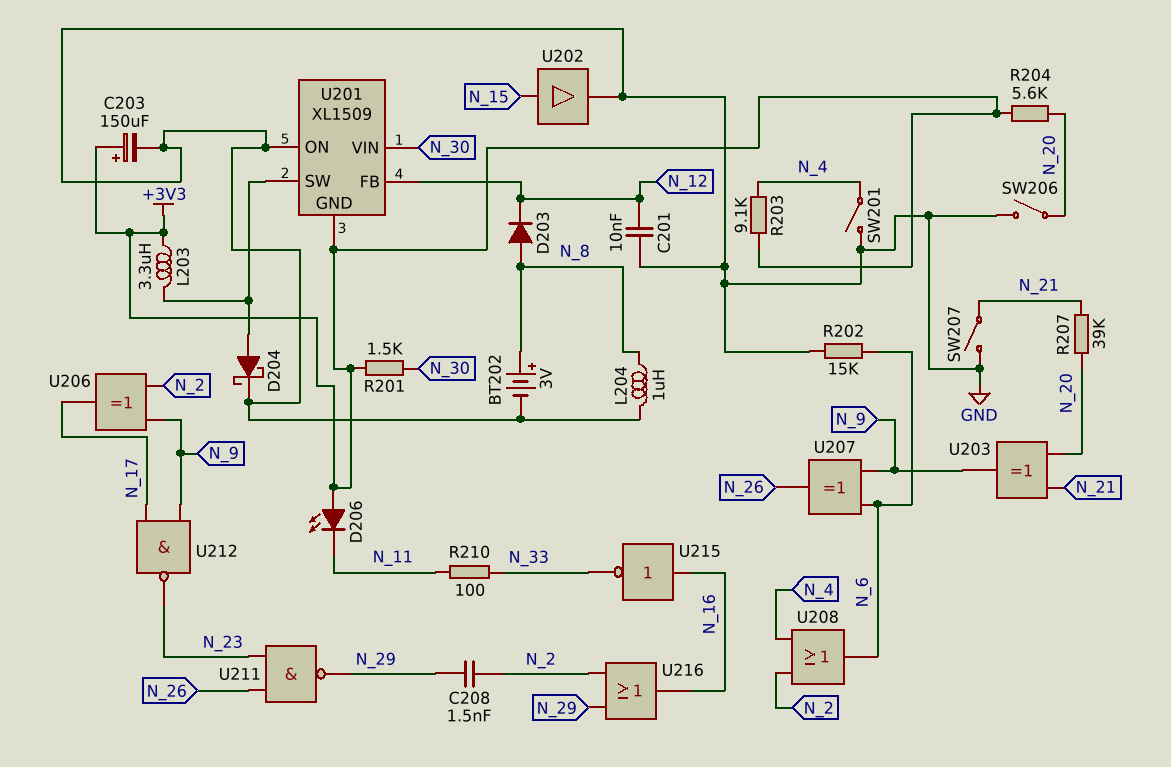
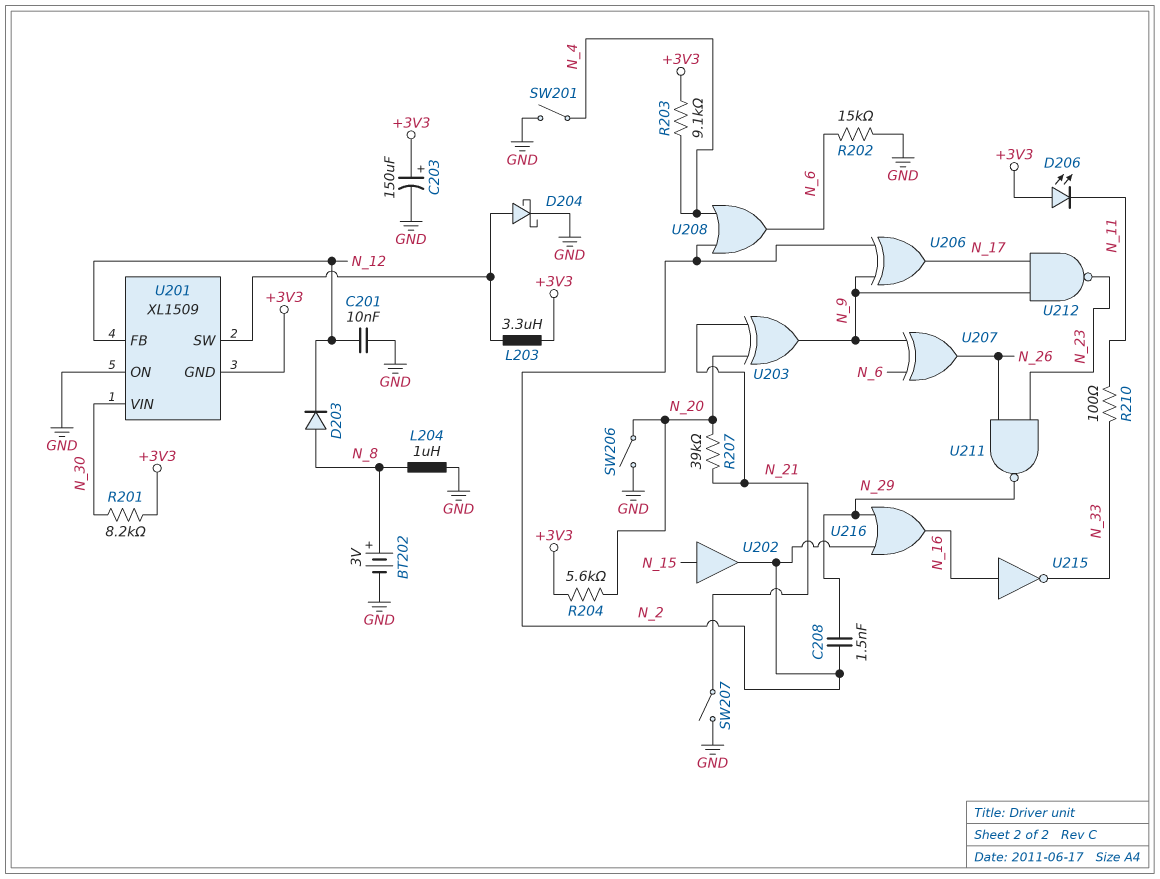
R201: 1.5k (+3V3, N_30) -> 8.2k (+3V3, N_30)
U202: buffer (in N_15, out GND) -> buffer (in N_15, out N_2)

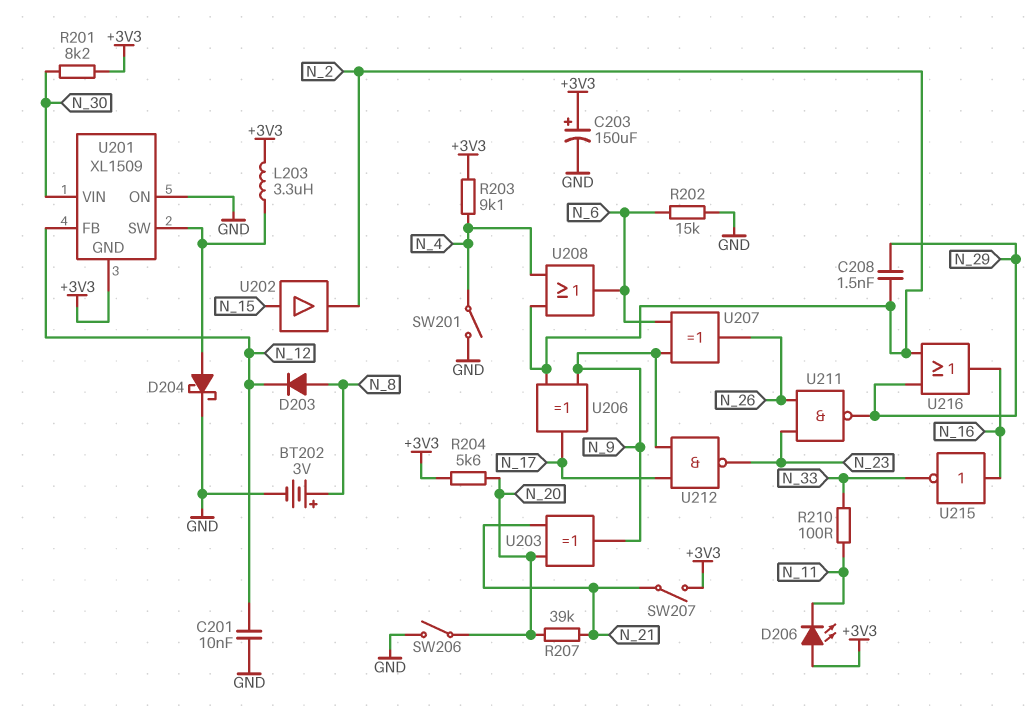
L204: 1uH (GND, N_8) -> none
SW207: switch (GND, N_21) -> switch (+3V3, N_21)

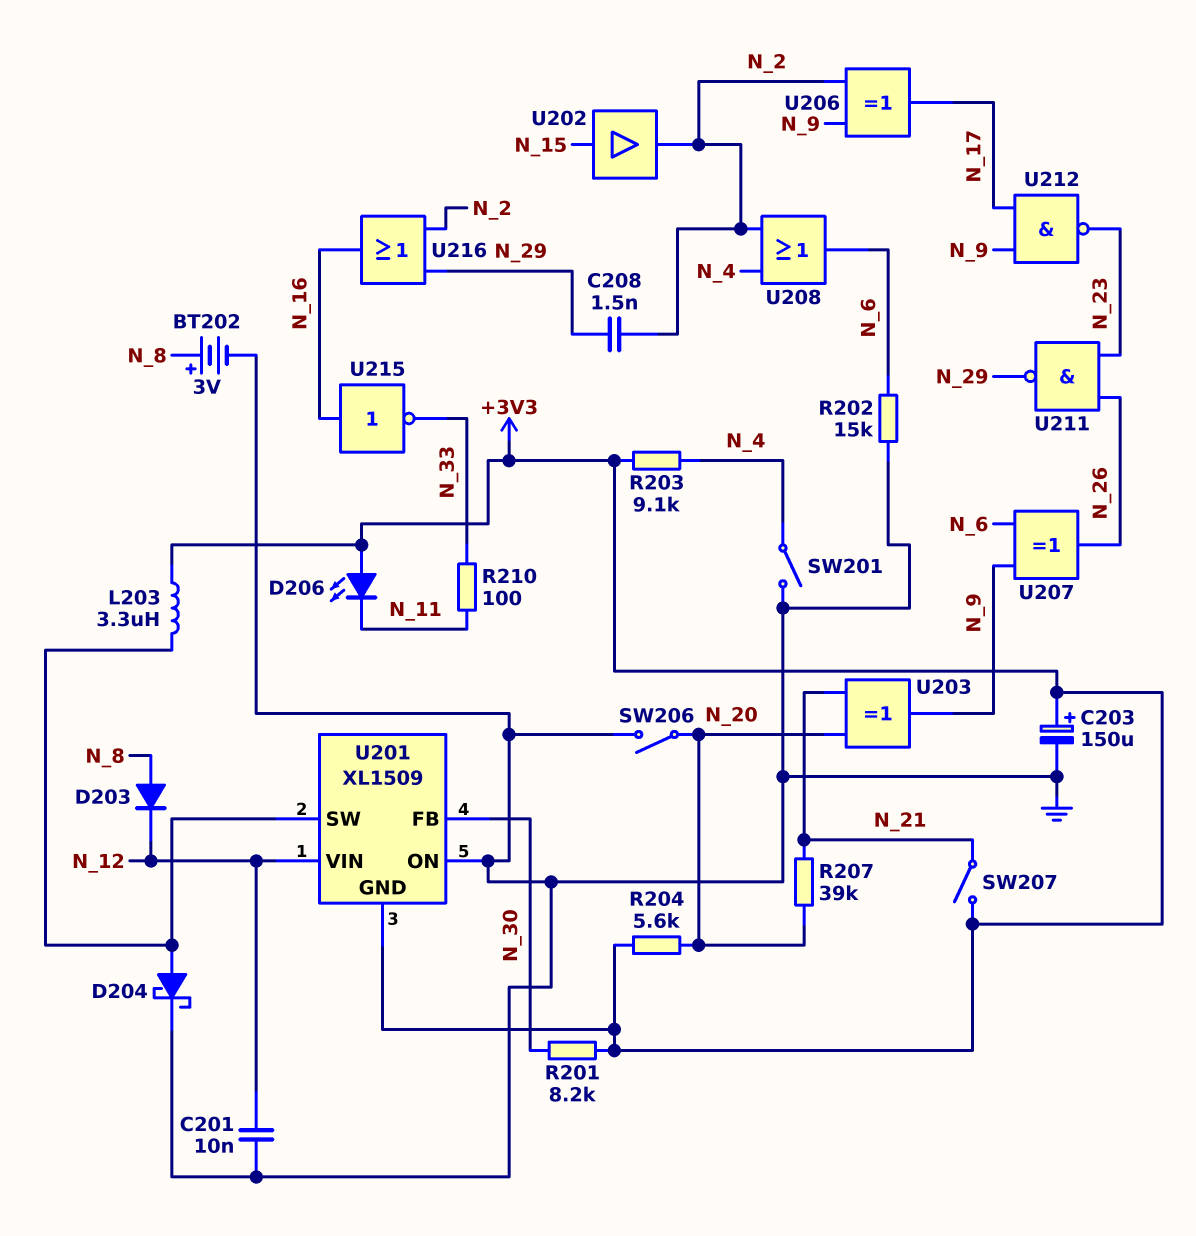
U201 pin FB: N_12 -> N_30
U201 pin VIN: N_30 -> N_12

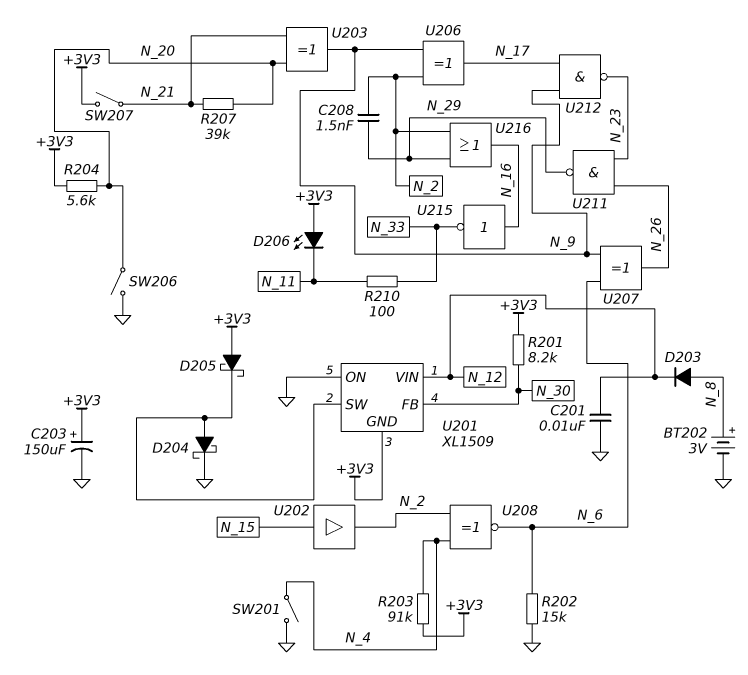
D205: none -> schottky (A +3V3, K U201/SW)
L203: 3.3uH (+3V3, U201/SW) -> none
R203: 9.1k (+3V3, N_4) -> 91k (+3V3, N_4)
U208: OR (in N_2, in N_4, out N_6) -> XNOR (in N_2, in N_4, out N_6)

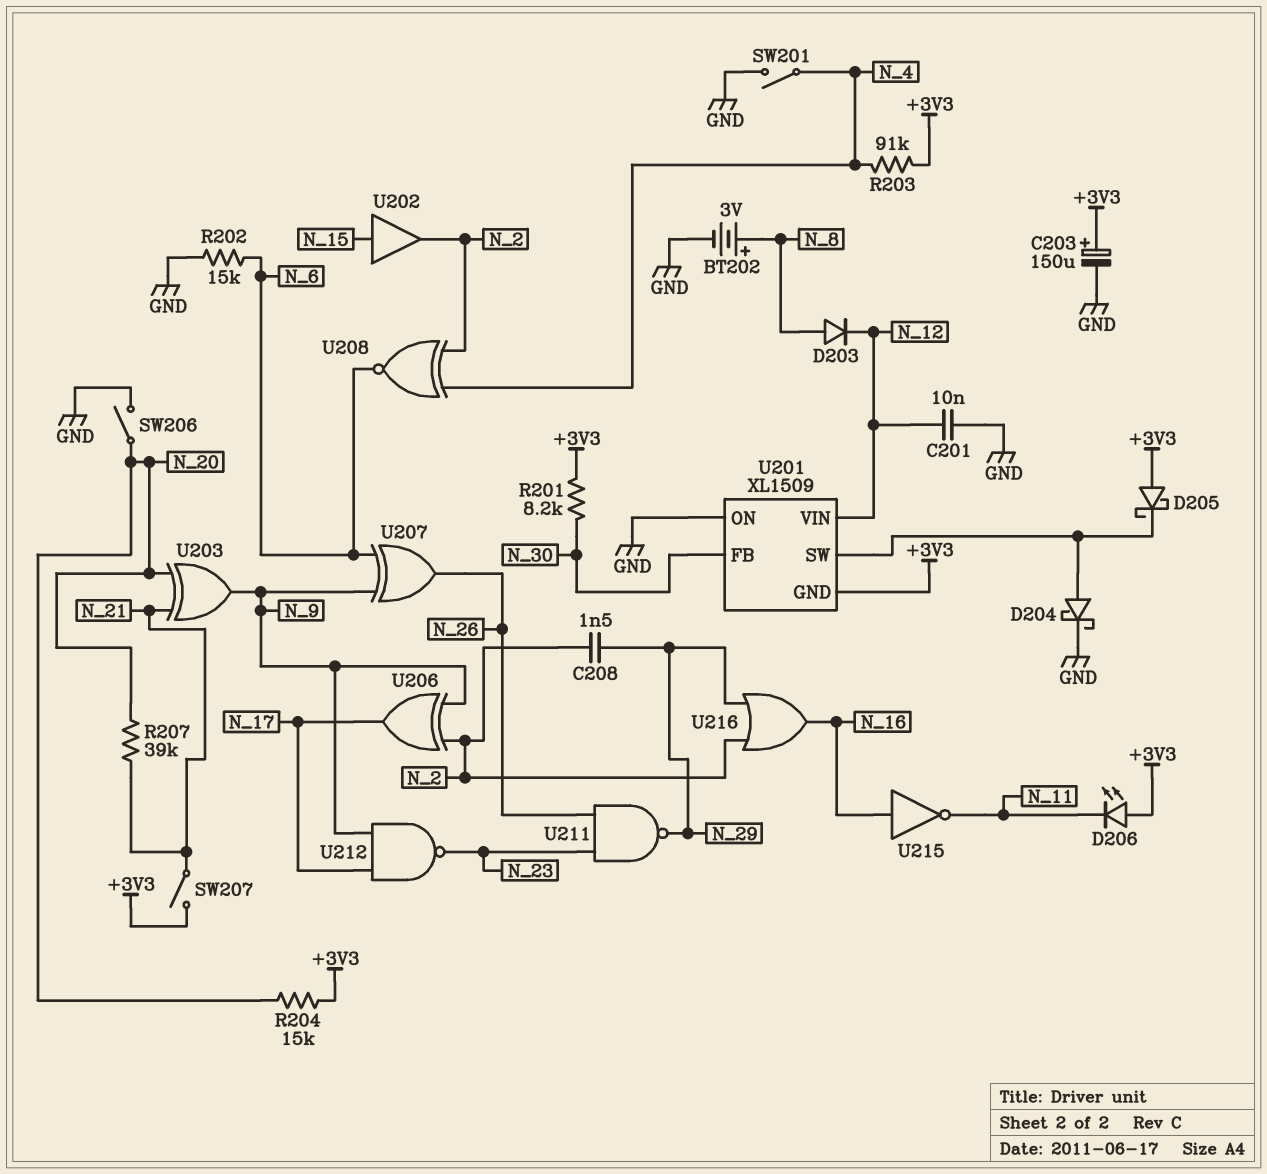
R204: 5.6k (+3V3, N_20) -> 15k (+3V3, N_20)
R210: 100 (N_11, N_33) -> none
U215: NOT (in N_16, out N_33) -> NOT (in N_16, out N_11)

